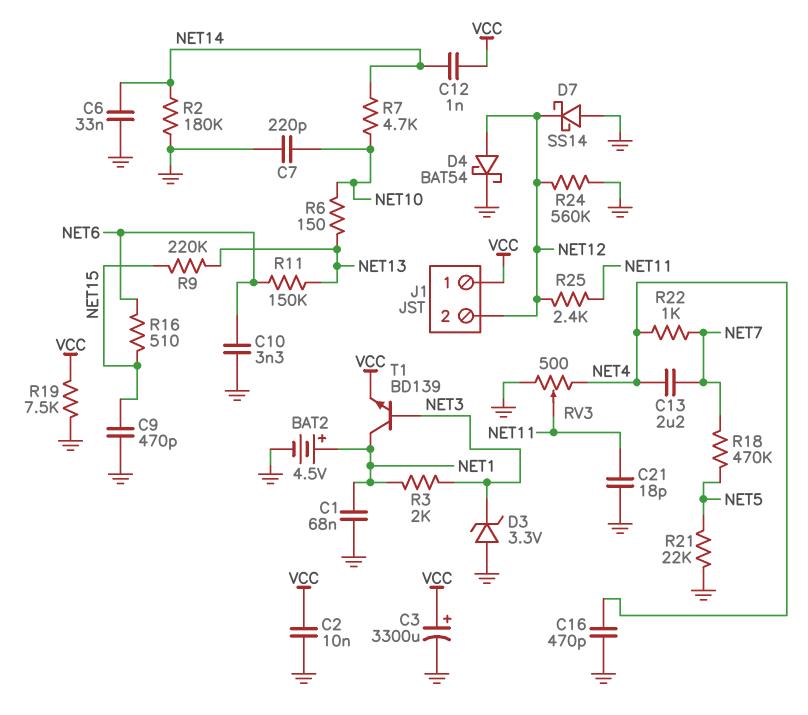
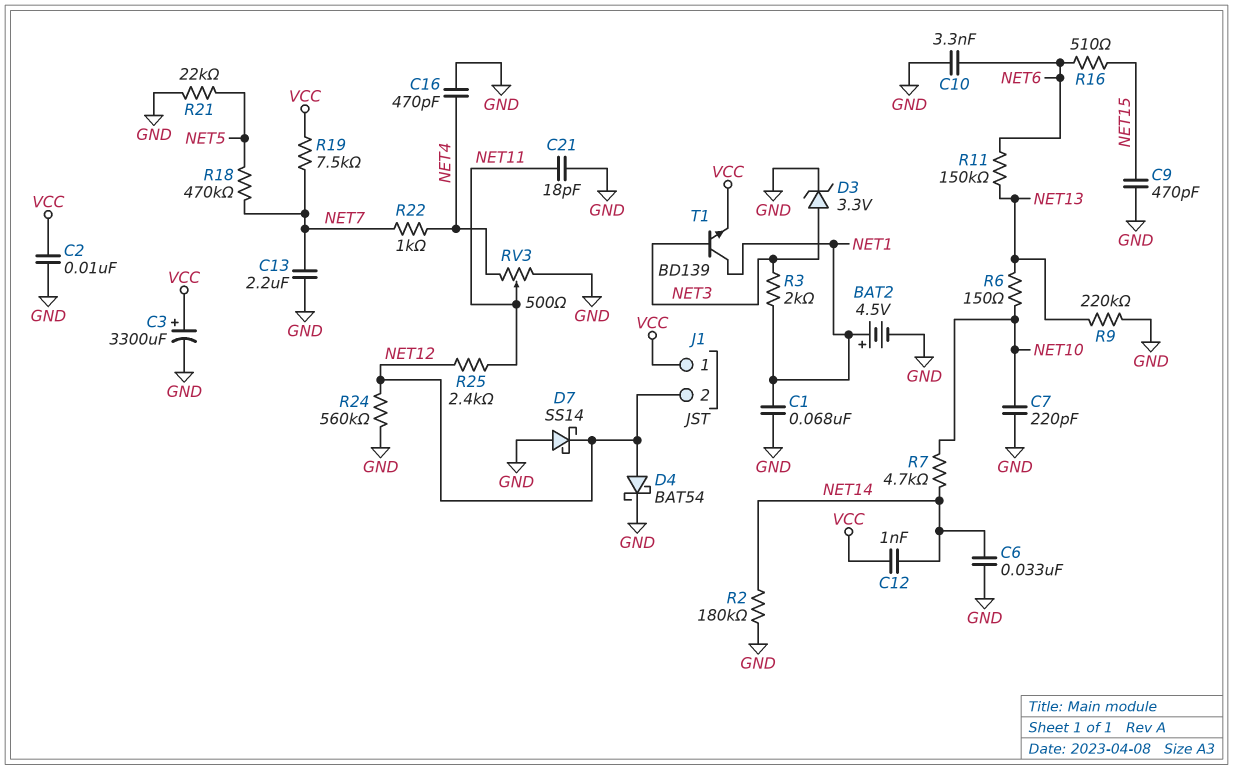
C13: 2.2uF (NET4, NET7) -> 2.2uF (GND, NET7)
D3: zener 3.3V (A GND, K NET3) -> zener 3.3V (A NET3, K GND)
R9: 220k (NET13, NET15) -> 220k (GND, NET13)
R19: 7.5k (GND, VCC) -> 7.5k (NET7, VCC)

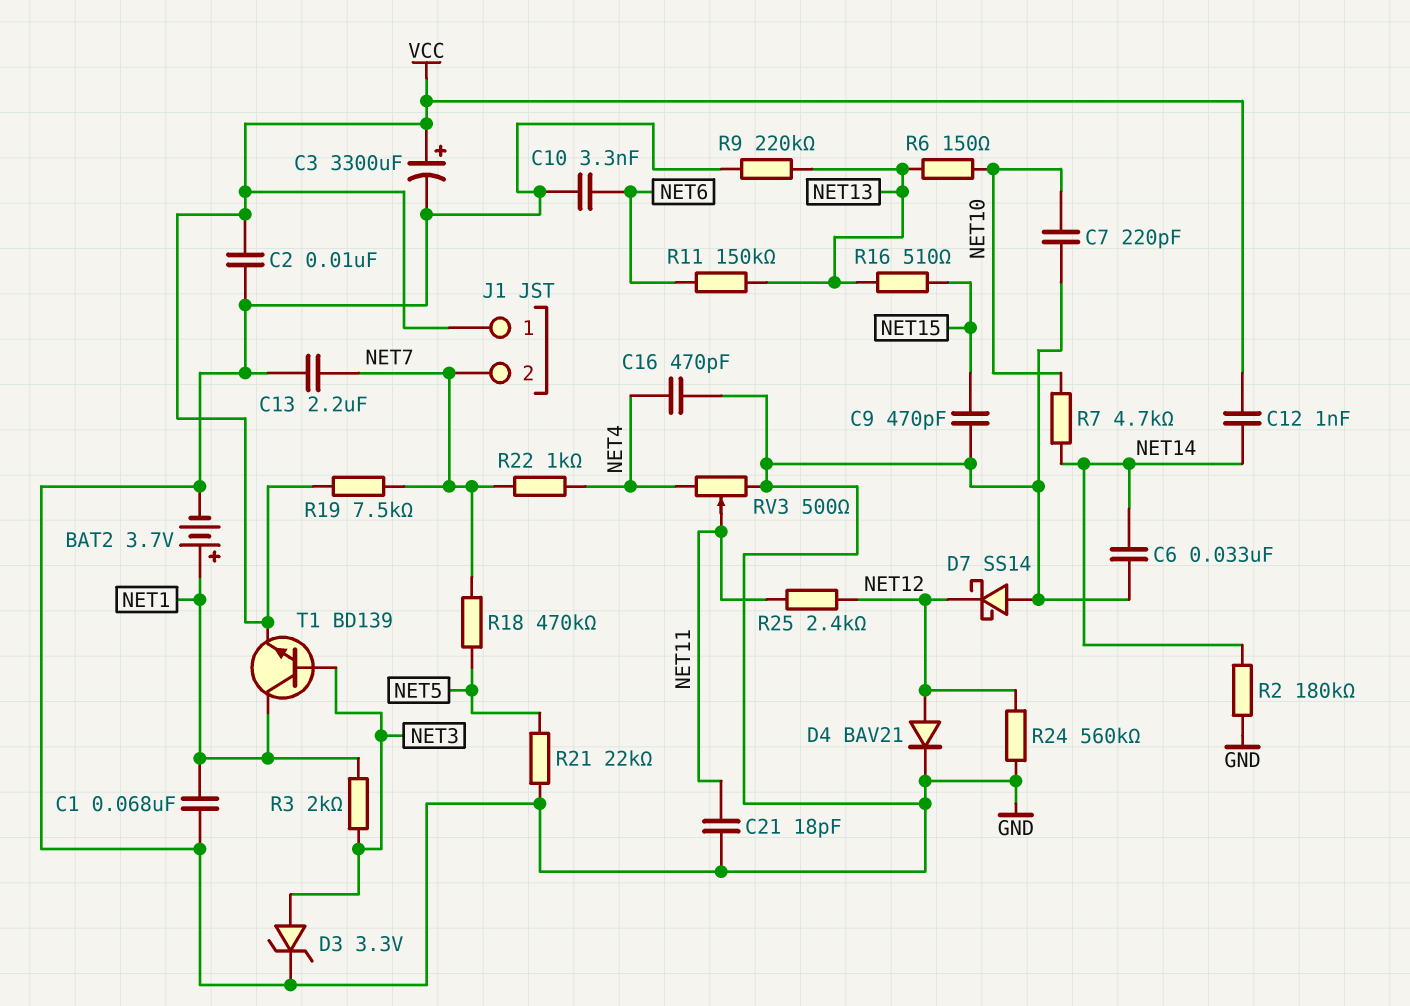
BAT2: 4.5V (plus NET1, minus GND) -> 3.7V (plus NET1, minus GND)
D4: schottky BAT54 (A NET12, K GND) -> diode BAV21 (A NET12, K GND)
J1 pin 2: NET12 -> NET7
R16: 510 (NET6, NET15) -> 510 (NET13, NET15)

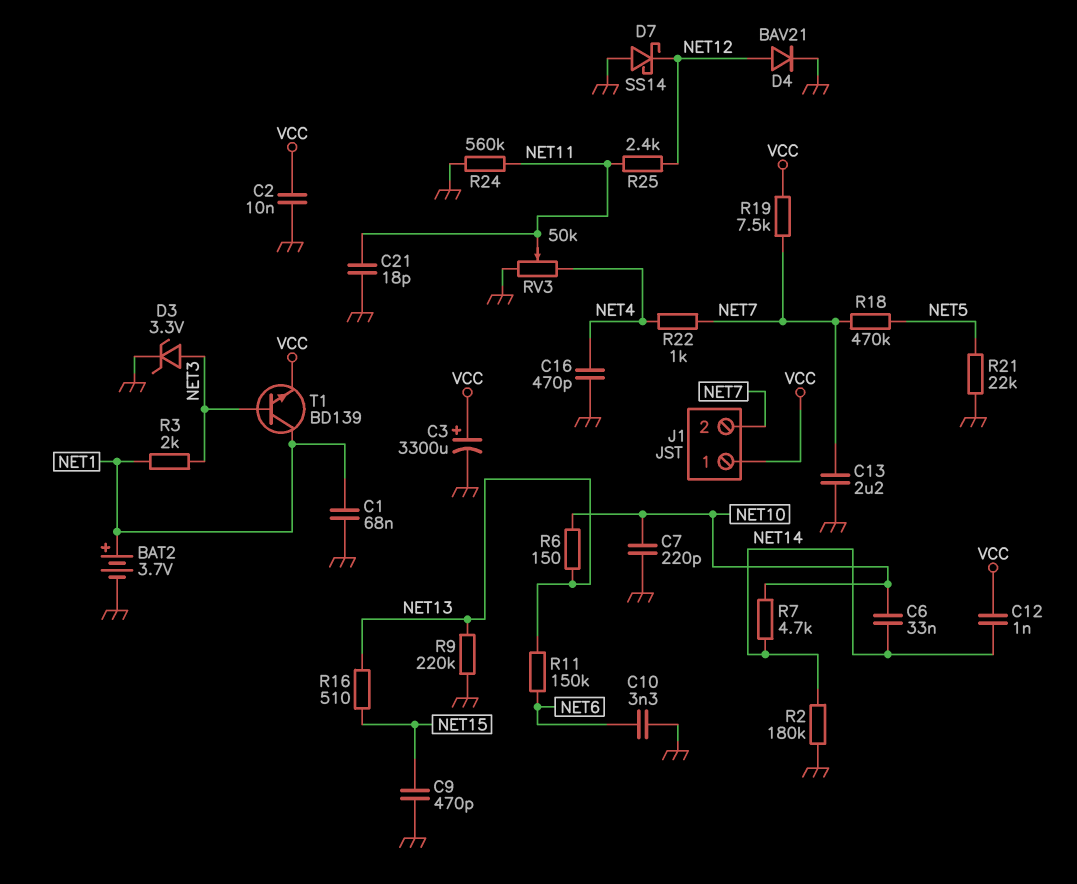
C6: 33nF (GND, NET14) -> 33nF (NET10, NET14)
R24: 560k (GND, NET12) -> 560k (GND, NET11)
RV3: 500 (GND, NET4, wiper NET11) -> 50k (GND, NET4, wiper NET11)

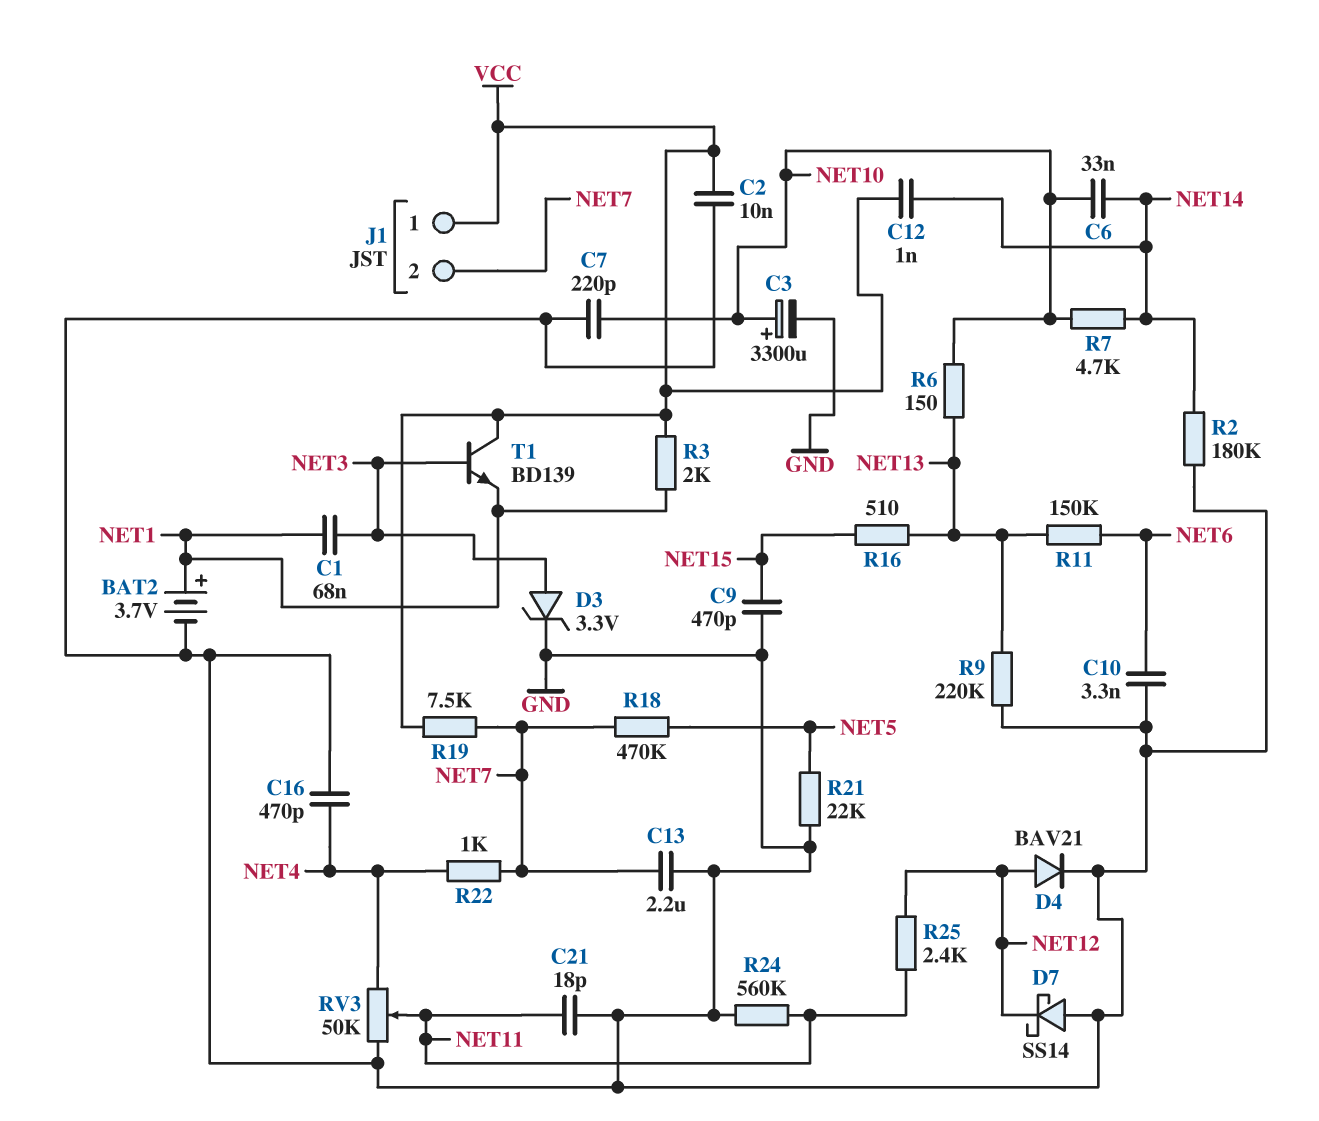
C1: 68nF (GND, NET1) -> 68nF (NET1, NET3)
C3: 3300uF (plus VCC, minus GND) -> 3300uF (plus NET10, minus GND)
R3: 2k (NET1, NET3) -> 2k (NET1, VCC)
T1: NPN BD139 (B NET3, C NET1, E VCC) -> NPN BD139 (B NET3, C VCC, E NET1)

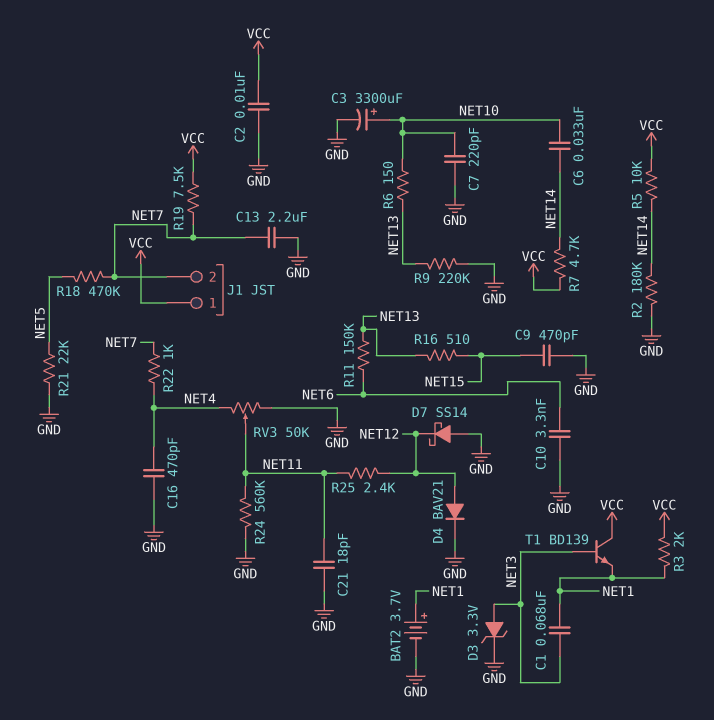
C12: 1nF (NET14, VCC) -> none
R5: none -> 10k (NET14, VCC)
R7: 4.7k (NET10, NET14) -> 4.7k (NET14, VCC)

